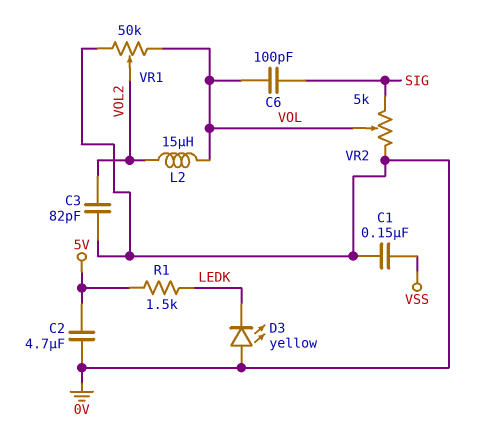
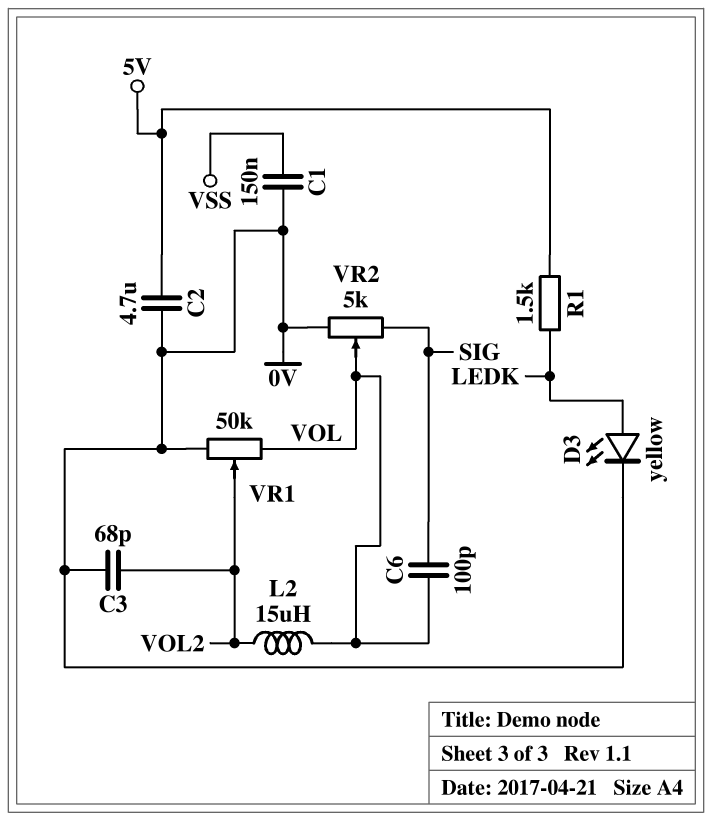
C3: 82pF (0V, VOL2) -> 68pF (0V, VOL2)
D3: LED yellow (A 0V, K LEDK) -> LED yellow (A LEDK, K 0V)

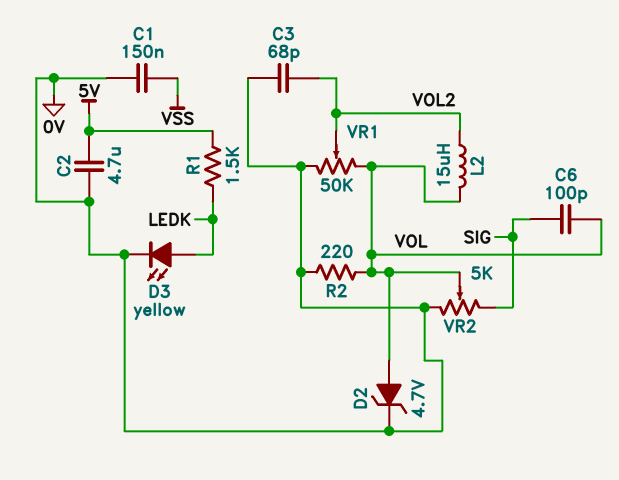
D2: none -> zener 4.7V (A VOL, K 0V)
R2: none -> 220 (0V, VOL)

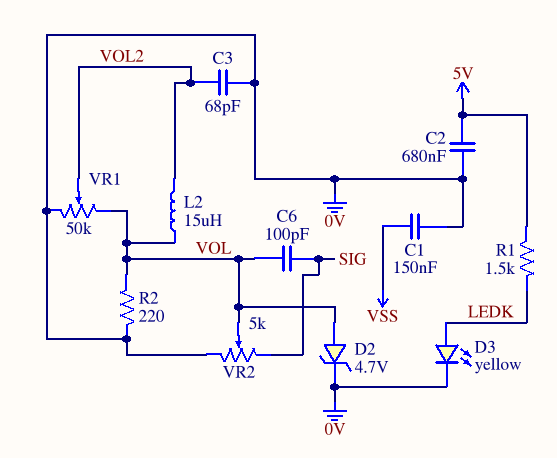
C2: 4.7uF (0V, 5V) -> 680nF (0V, 5V)

